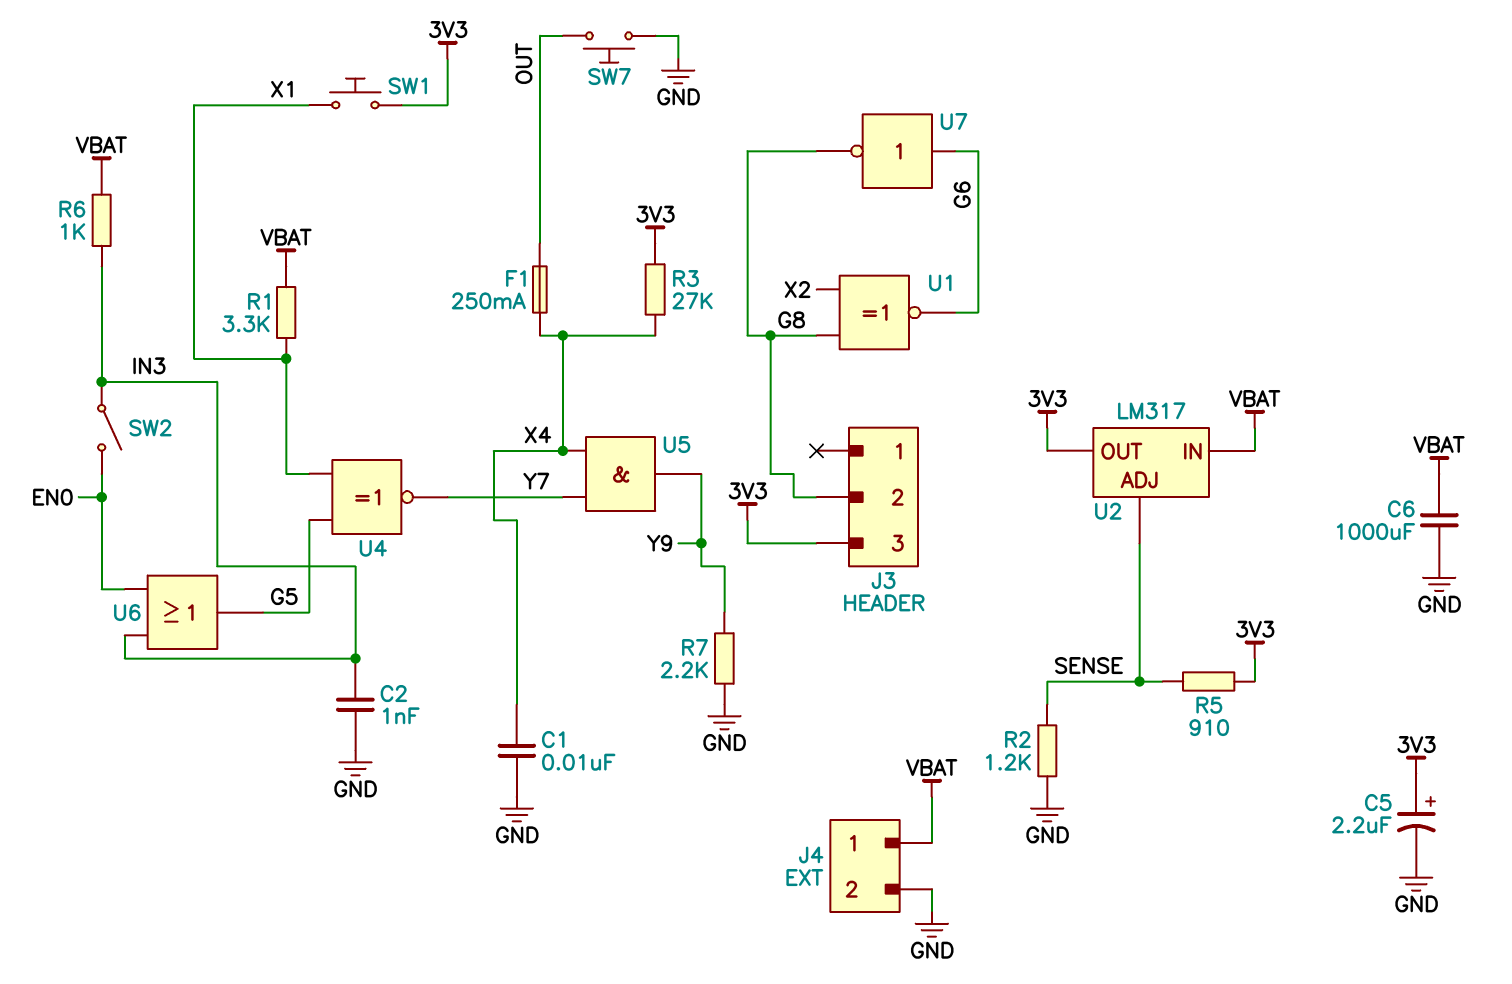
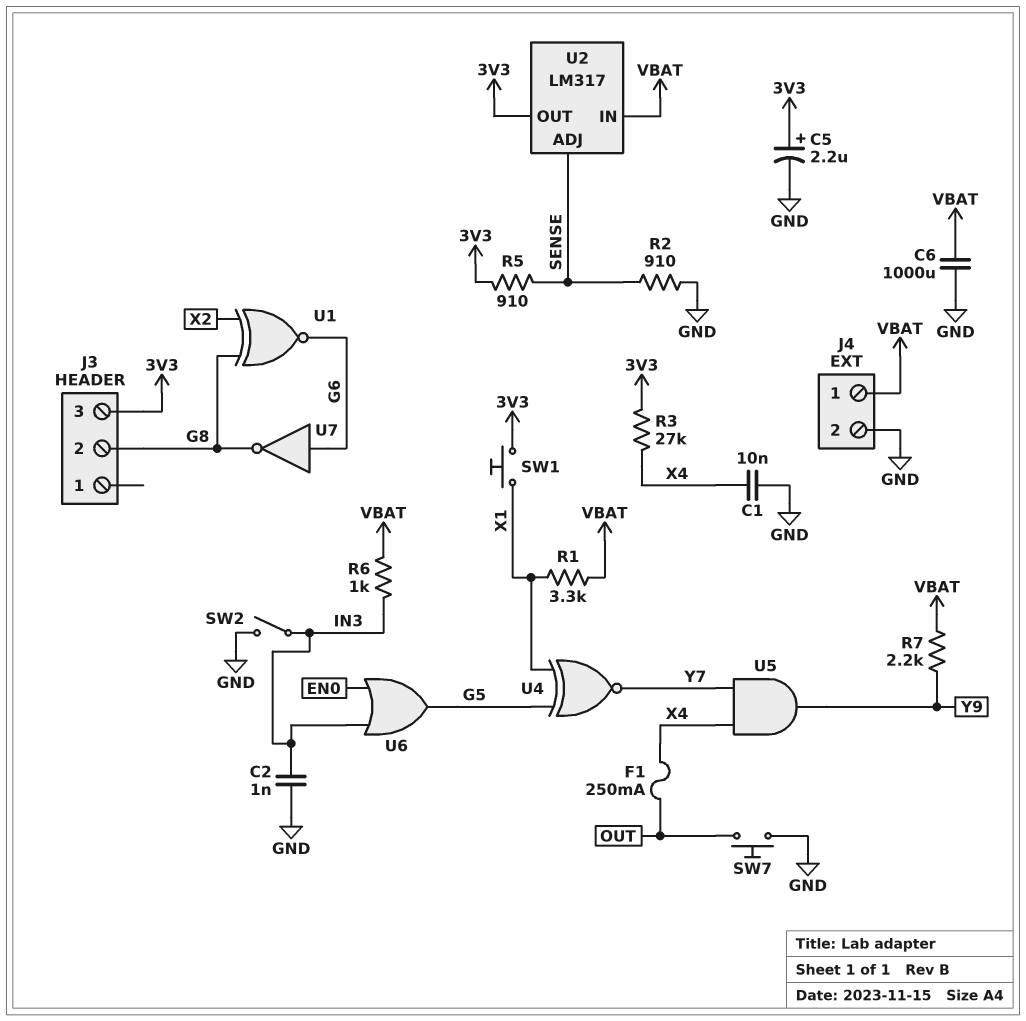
R2: 1.2k (GND, SENSE) -> 910 (GND, SENSE)
R7: 2.2k (GND, Y9) -> 2.2k (VBAT, Y9)
SW2: switch (EN0, IN3) -> switch (GND, IN3)

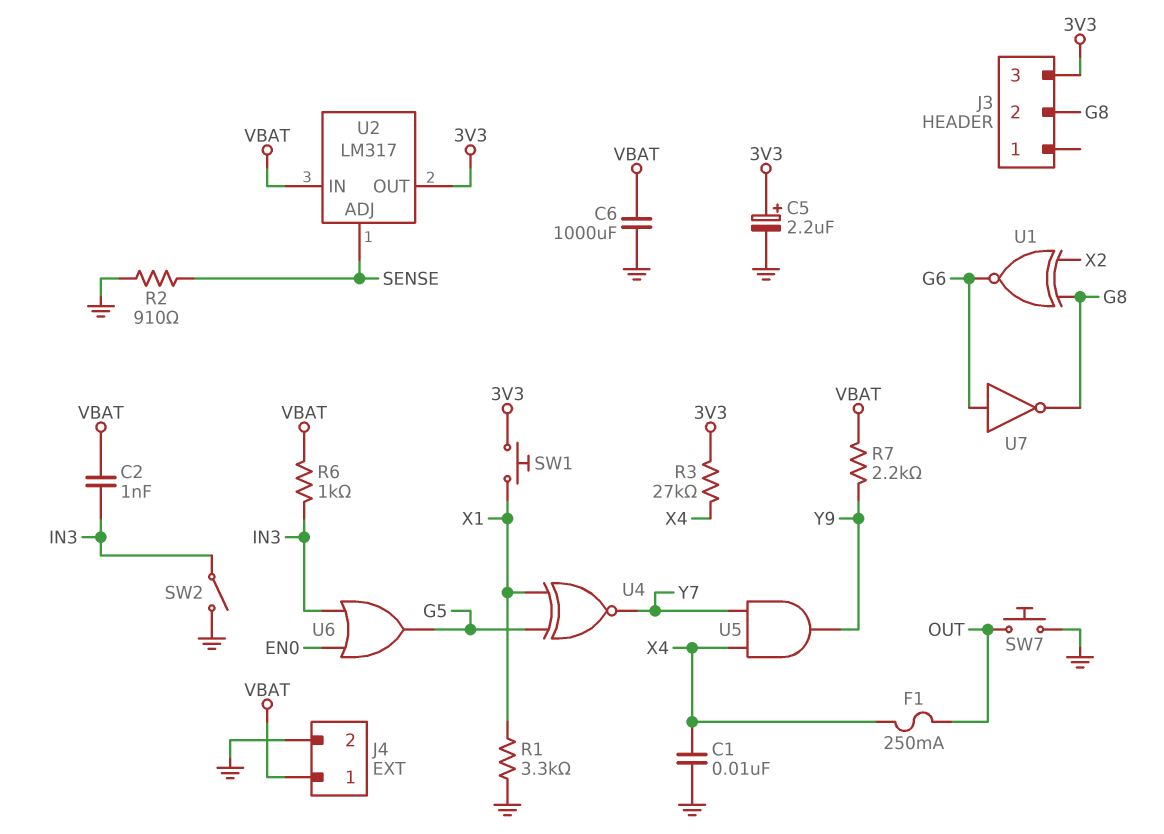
C2: 1nF (GND, IN3) -> 1nF (IN3, VBAT)
R1: 3.3k (VBAT, X1) -> 3.3k (GND, X1)
R5: 910 (3V3, SENSE) -> none

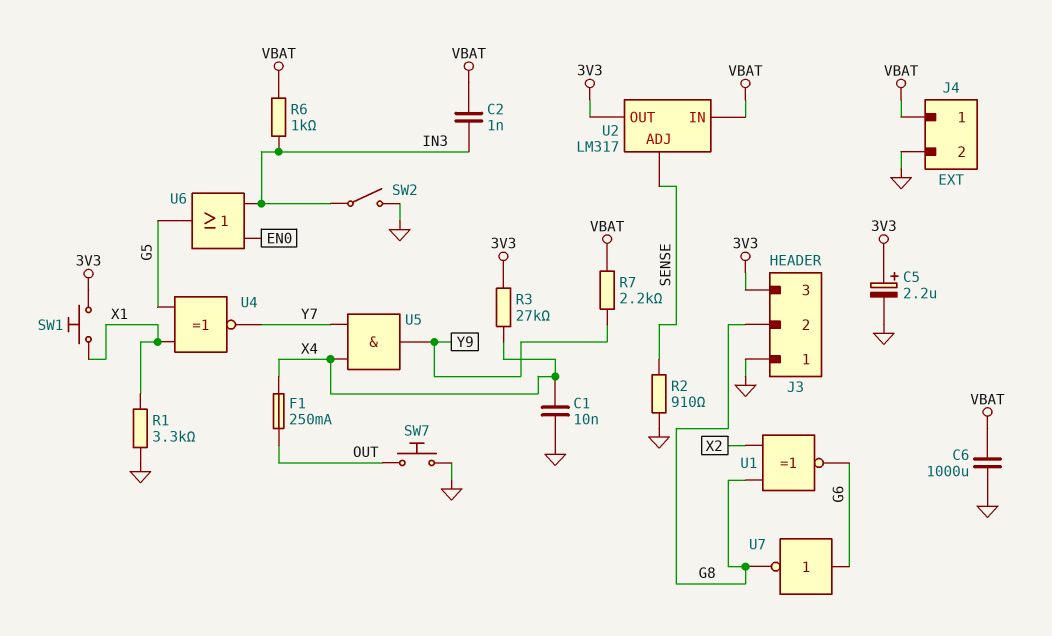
J3 pin 1: none -> GND

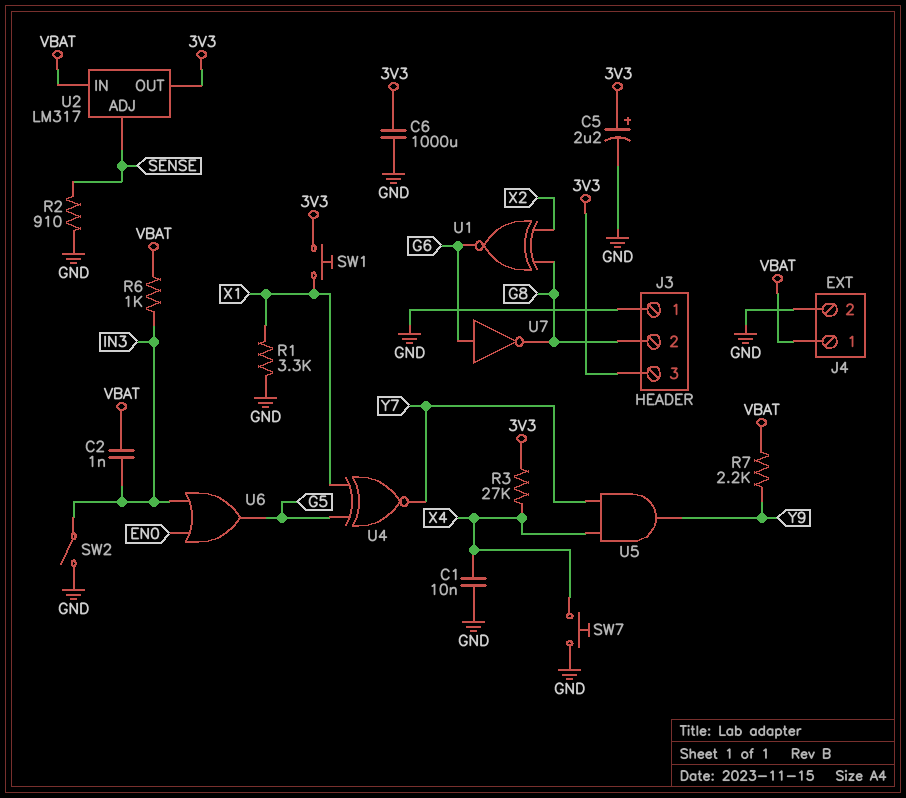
C6: 1000uF (GND, VBAT) -> 1000uF (3V3, GND)
F1: 250mA (OUT, X4) -> none
SW7: button (GND, OUT) -> button (GND, X4)

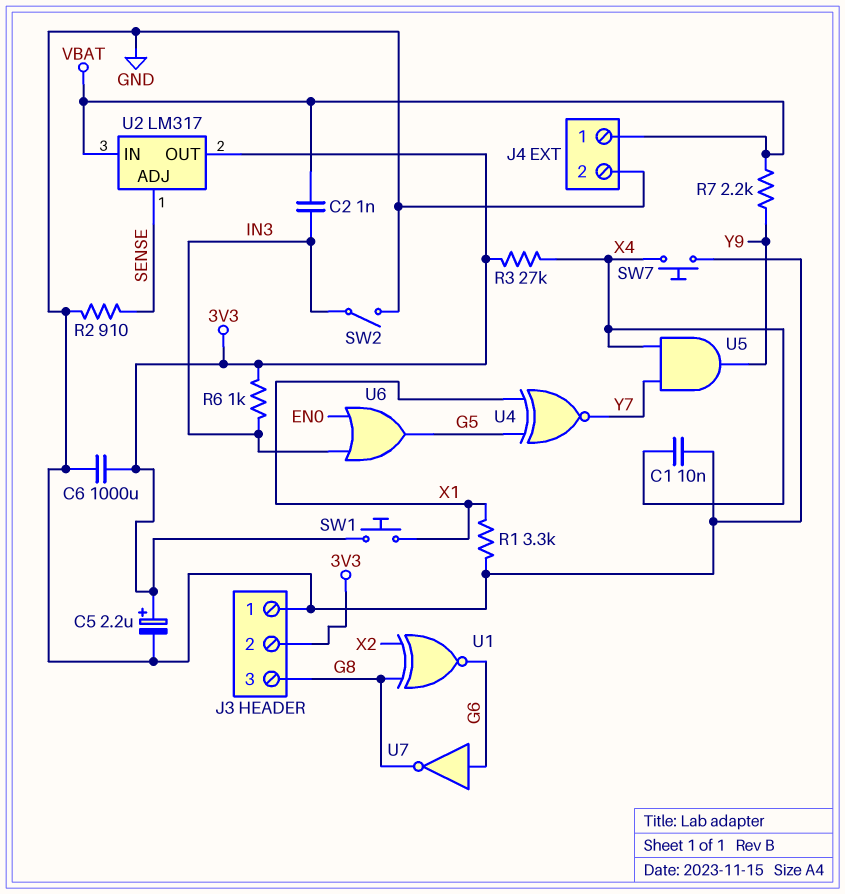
J3 pin 2: G8 -> 3V3
J3 pin 3: 3V3 -> G8
R6: 1k (IN3, VBAT) -> 1k (3V3, IN3)

